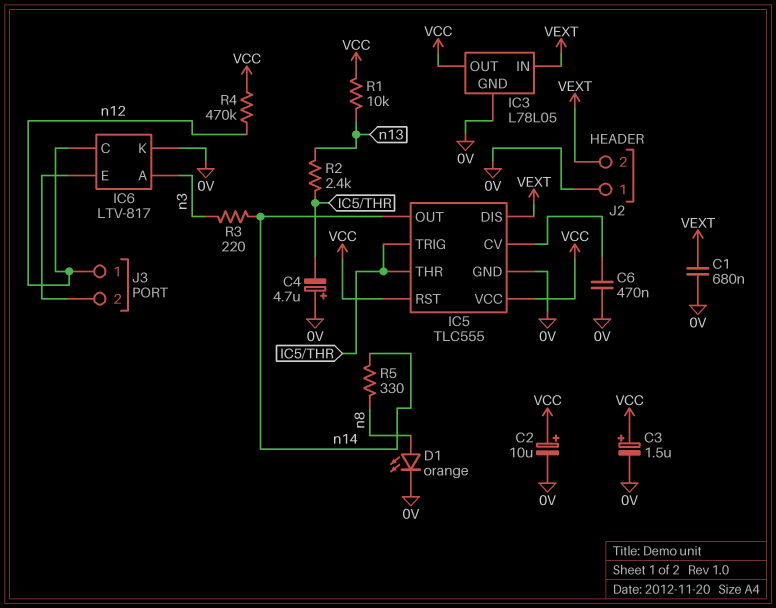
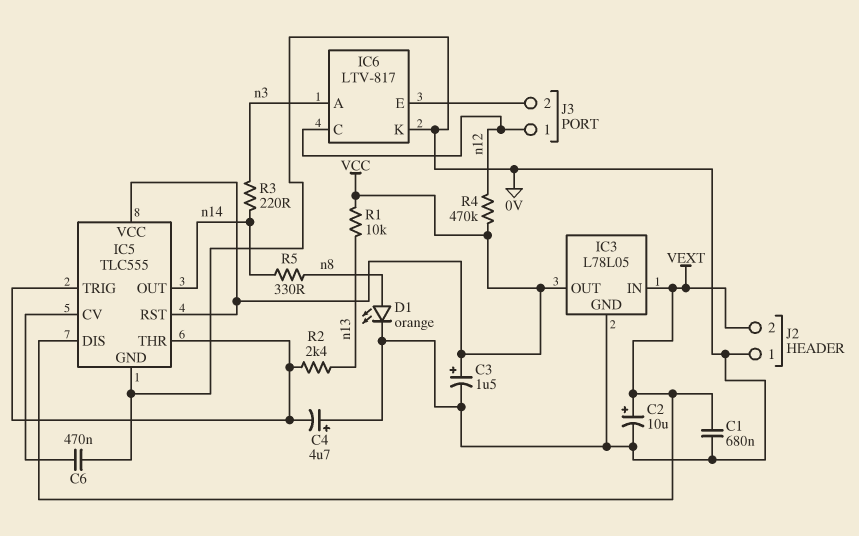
C2: 10uF (plus VCC, minus 0V) -> 10uF (plus VEXT, minus 0V)

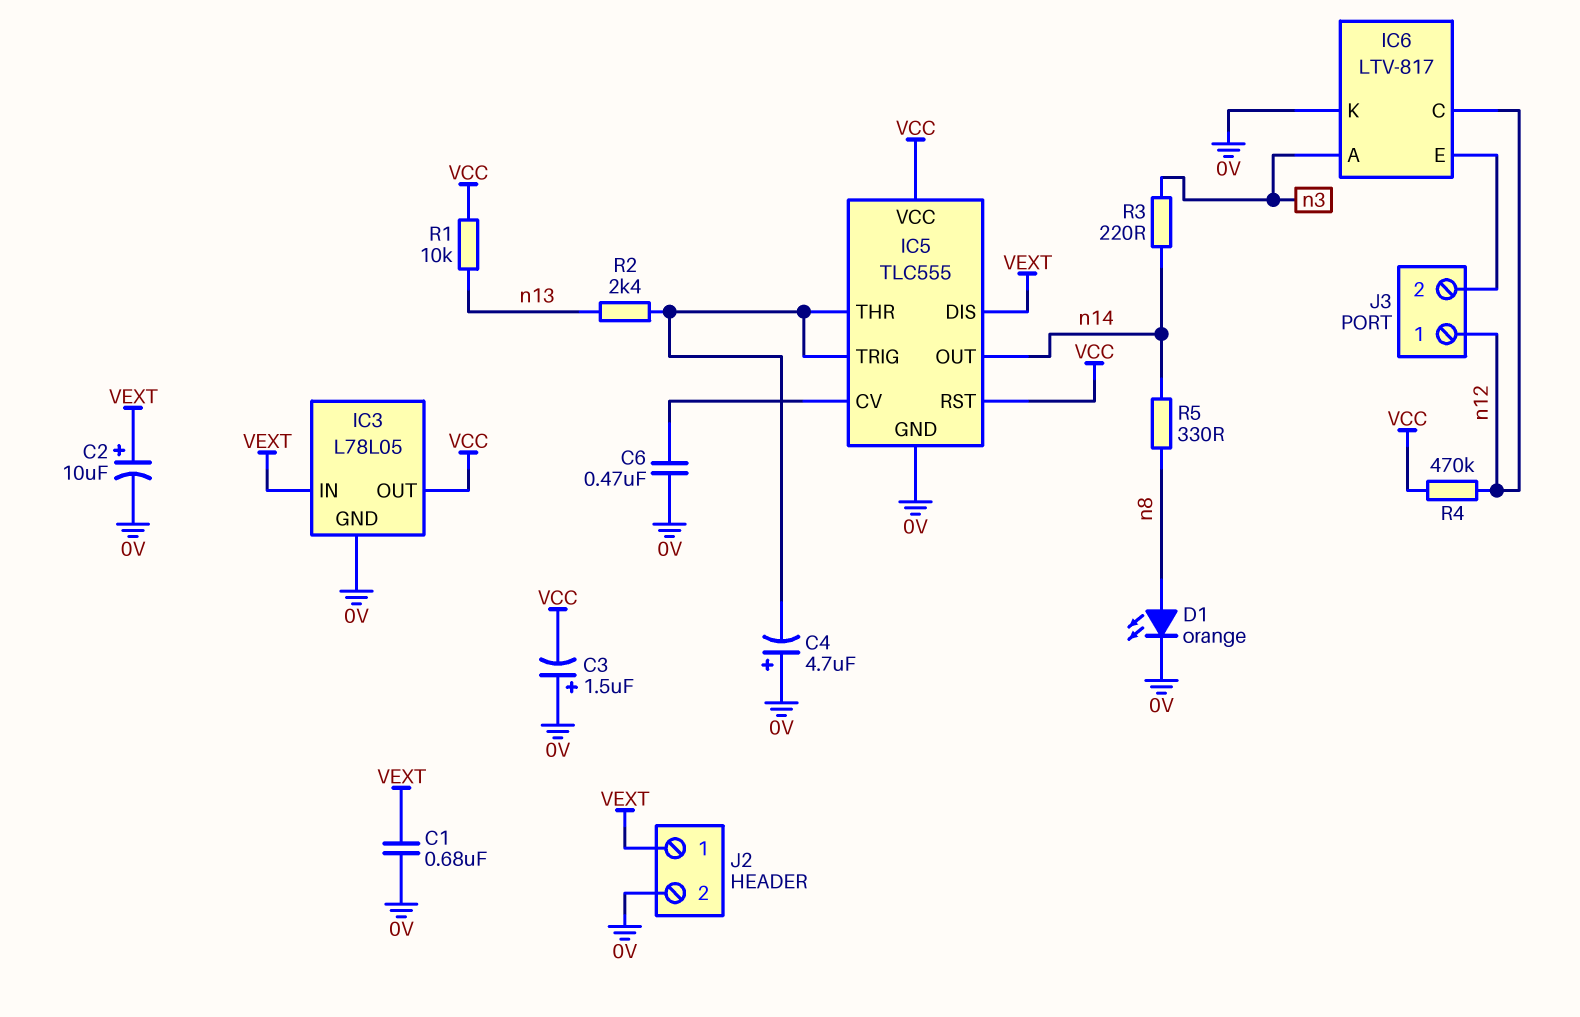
C3: 1.5uF (plus VCC, minus 0V) -> 1.5uF (plus 0V, minus VCC)
J2 pin 1: 0V -> VEXT
J2 pin 2: VEXT -> 0V

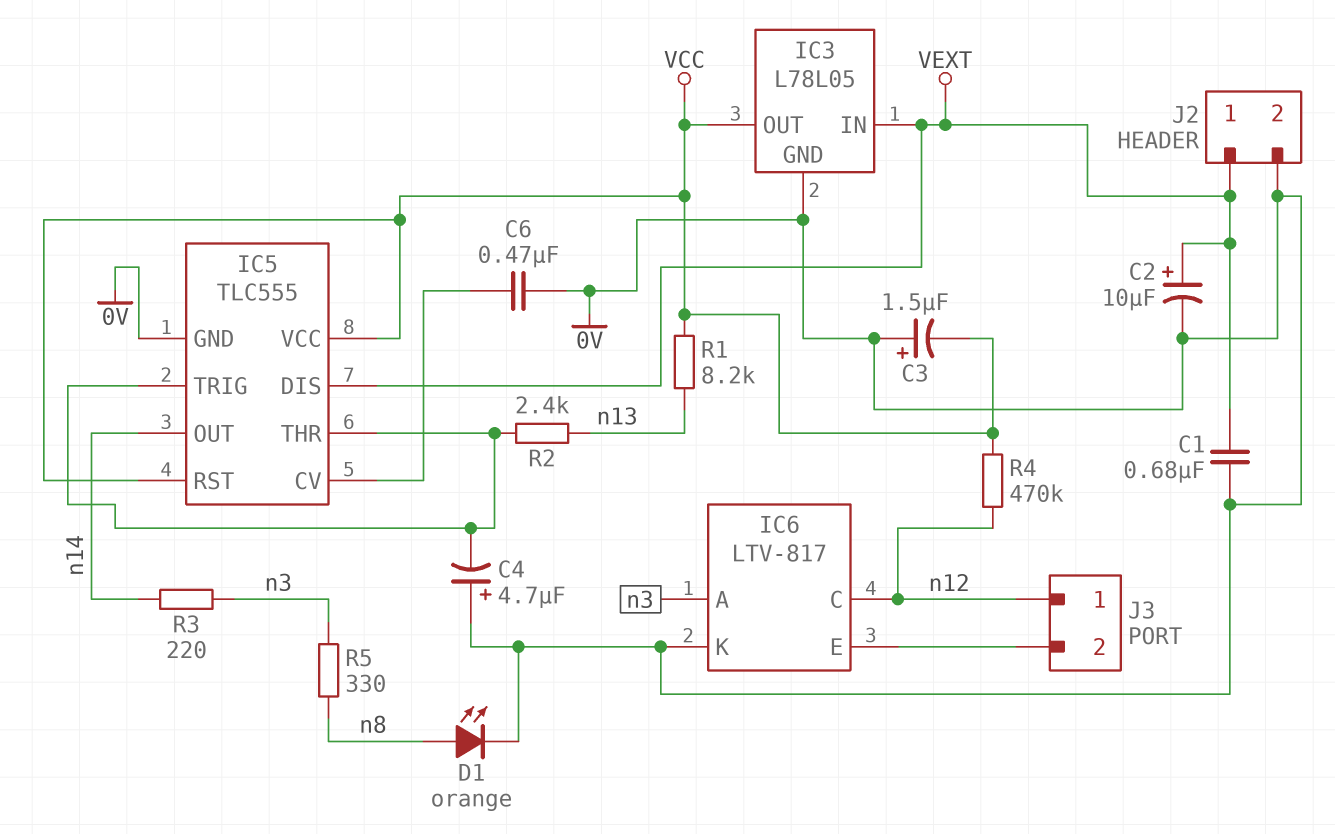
R1: 10k (VCC, n13) -> 8.2k (VCC, n13)
R5: 330 (n8, n14) -> 330 (n3, n8)

